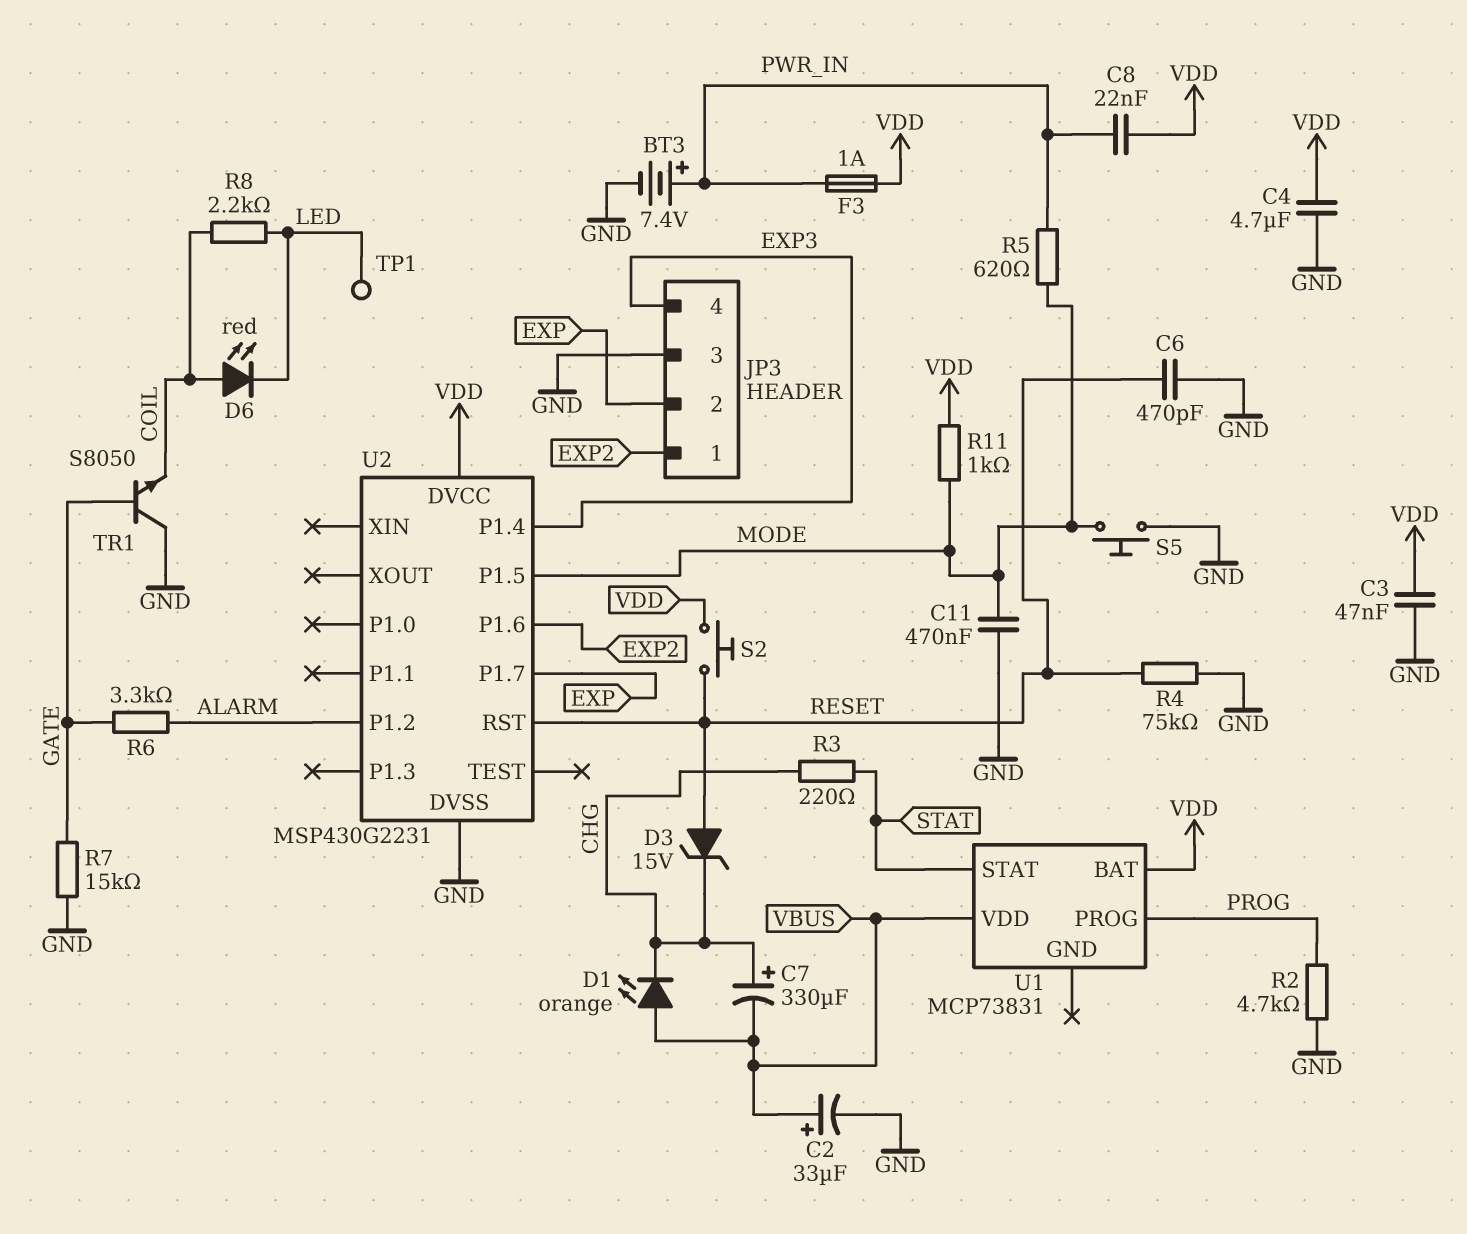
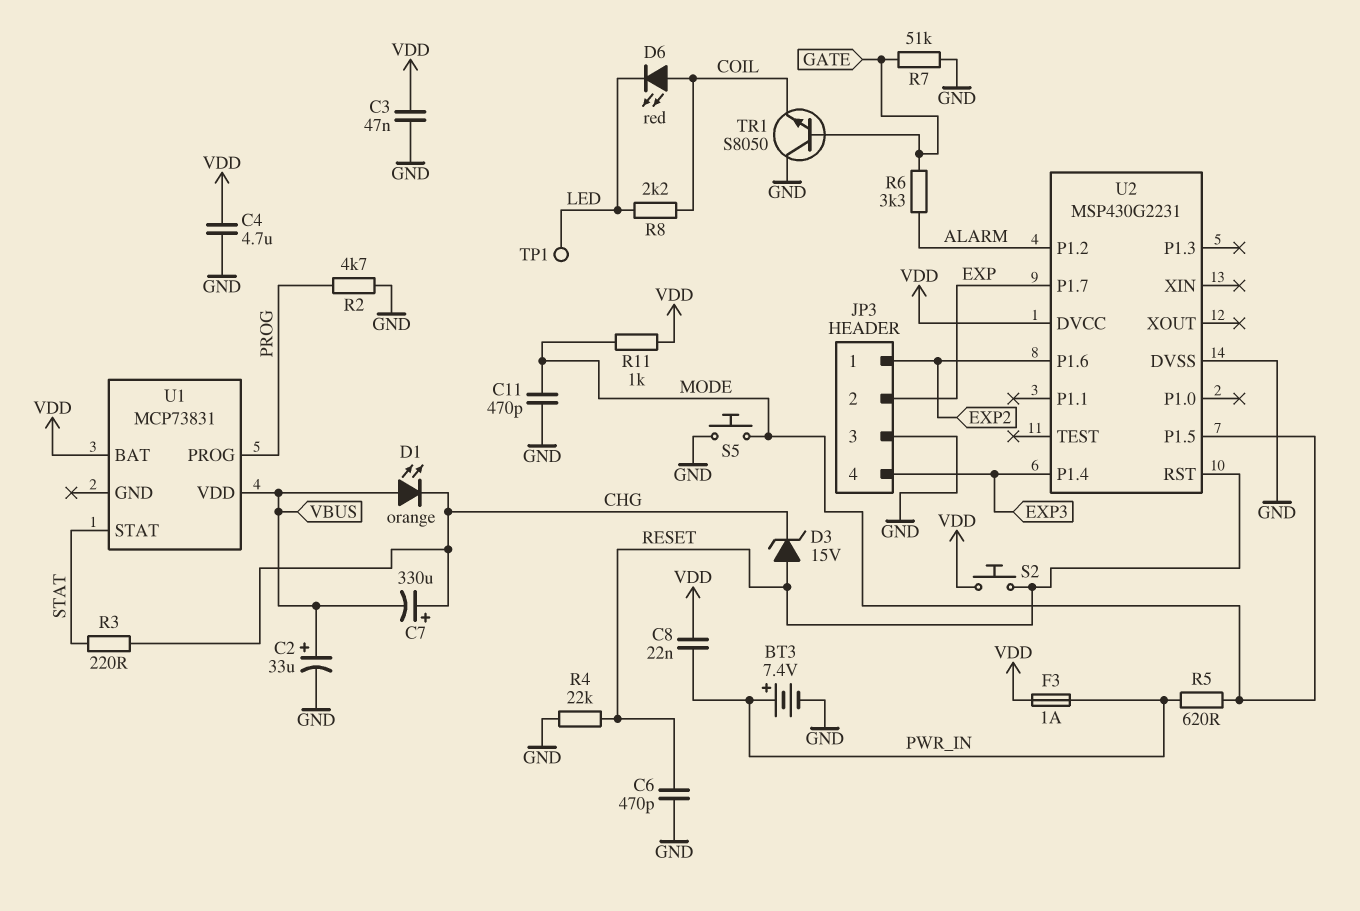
C11: 470nF (GND, MODE) -> 470pF (GND, MODE)
R4: 75k (GND, RESET) -> 22k (GND, RESET)
R7: 15k (GATE, GND) -> 51k (GATE, GND)

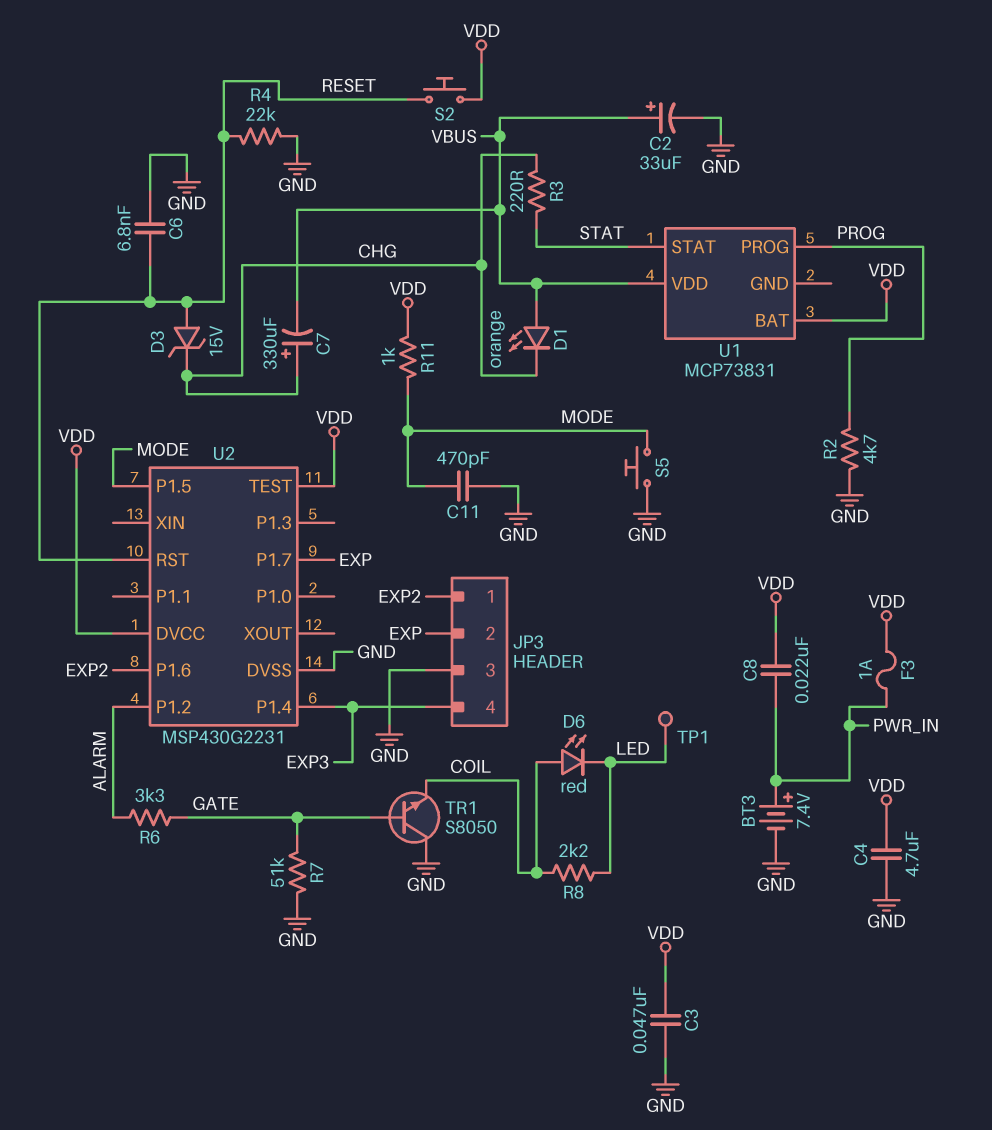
C6: 470pF (GND, RESET) -> 6.8nF (GND, RESET)
R5: 620 (MODE, PWR_IN) -> none
U2 pin TEST: none -> VDD

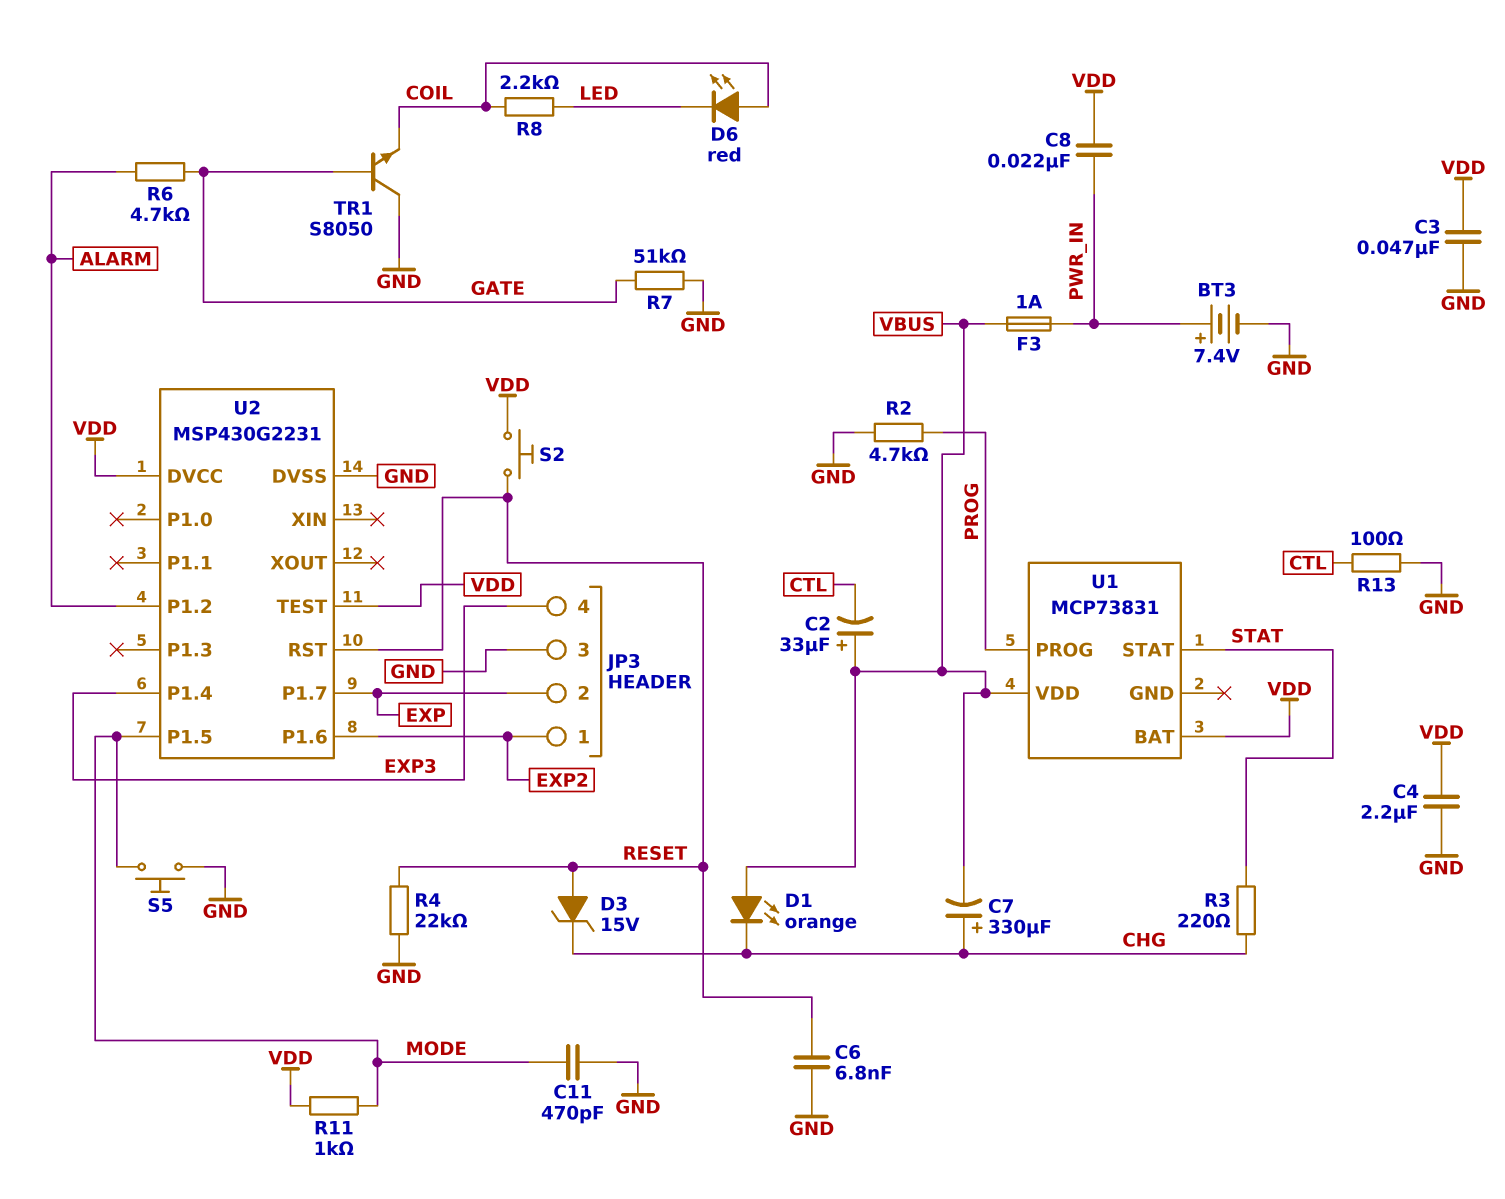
C2: 33uF (plus VBUS, minus GND) -> 33uF (plus VBUS, minus CTL)
C4: 4.7uF (GND, VDD) -> 2.2uF (GND, VDD)
F3: 1A (PWR_IN, VDD) -> 1A (PWR_IN, VBUS)
R6: 3.3k (ALARM, GATE) -> 4.7k (ALARM, GATE)
R13: none -> 100 (CTL, GND)
TP1: test point (LED) -> none

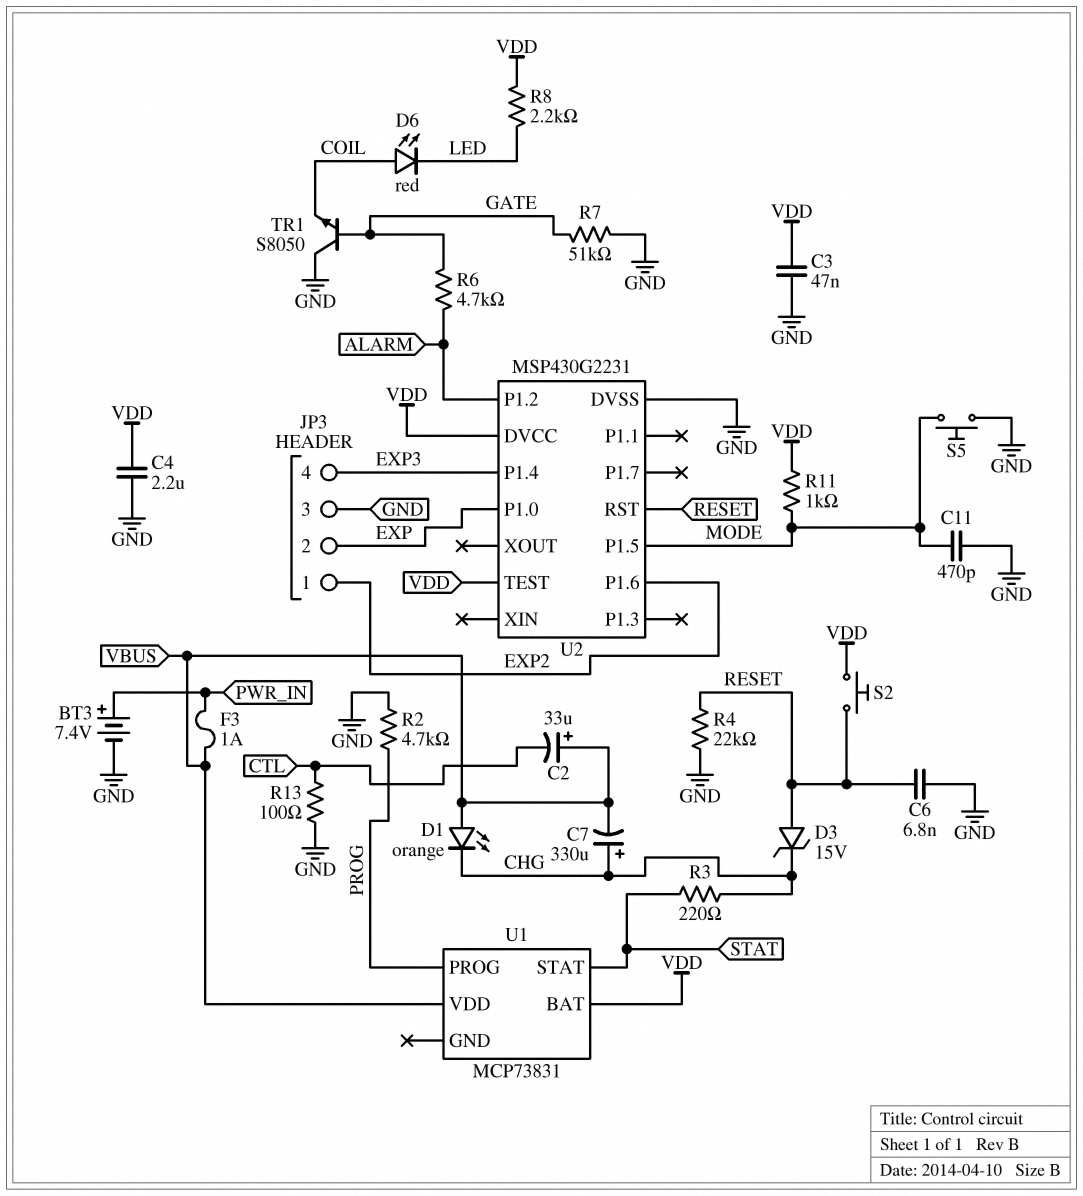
C8: 22nF (PWR_IN, VDD) -> none
R8: 2.2k (COIL, LED) -> 2.2k (LED, VDD)
U2 pin P1.0: none -> EXP
U2 pin P1.7: EXP -> none

